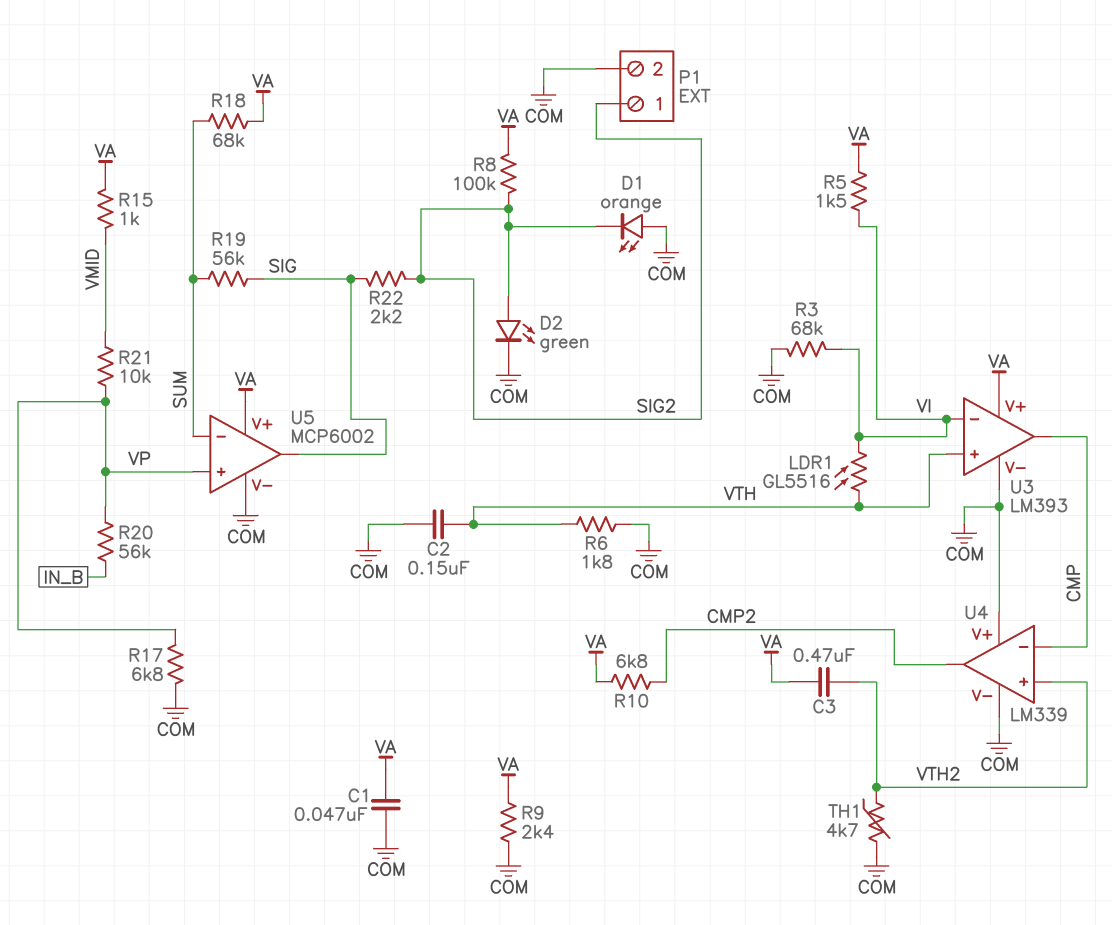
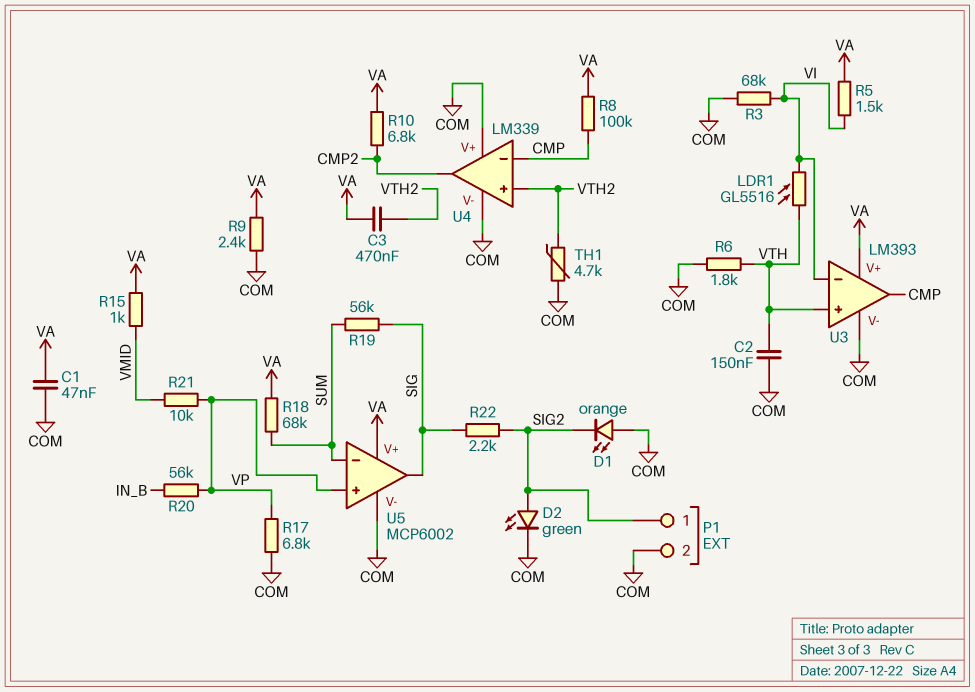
R8: 100k (SIG2, VA) -> 100k (CMP, VA)

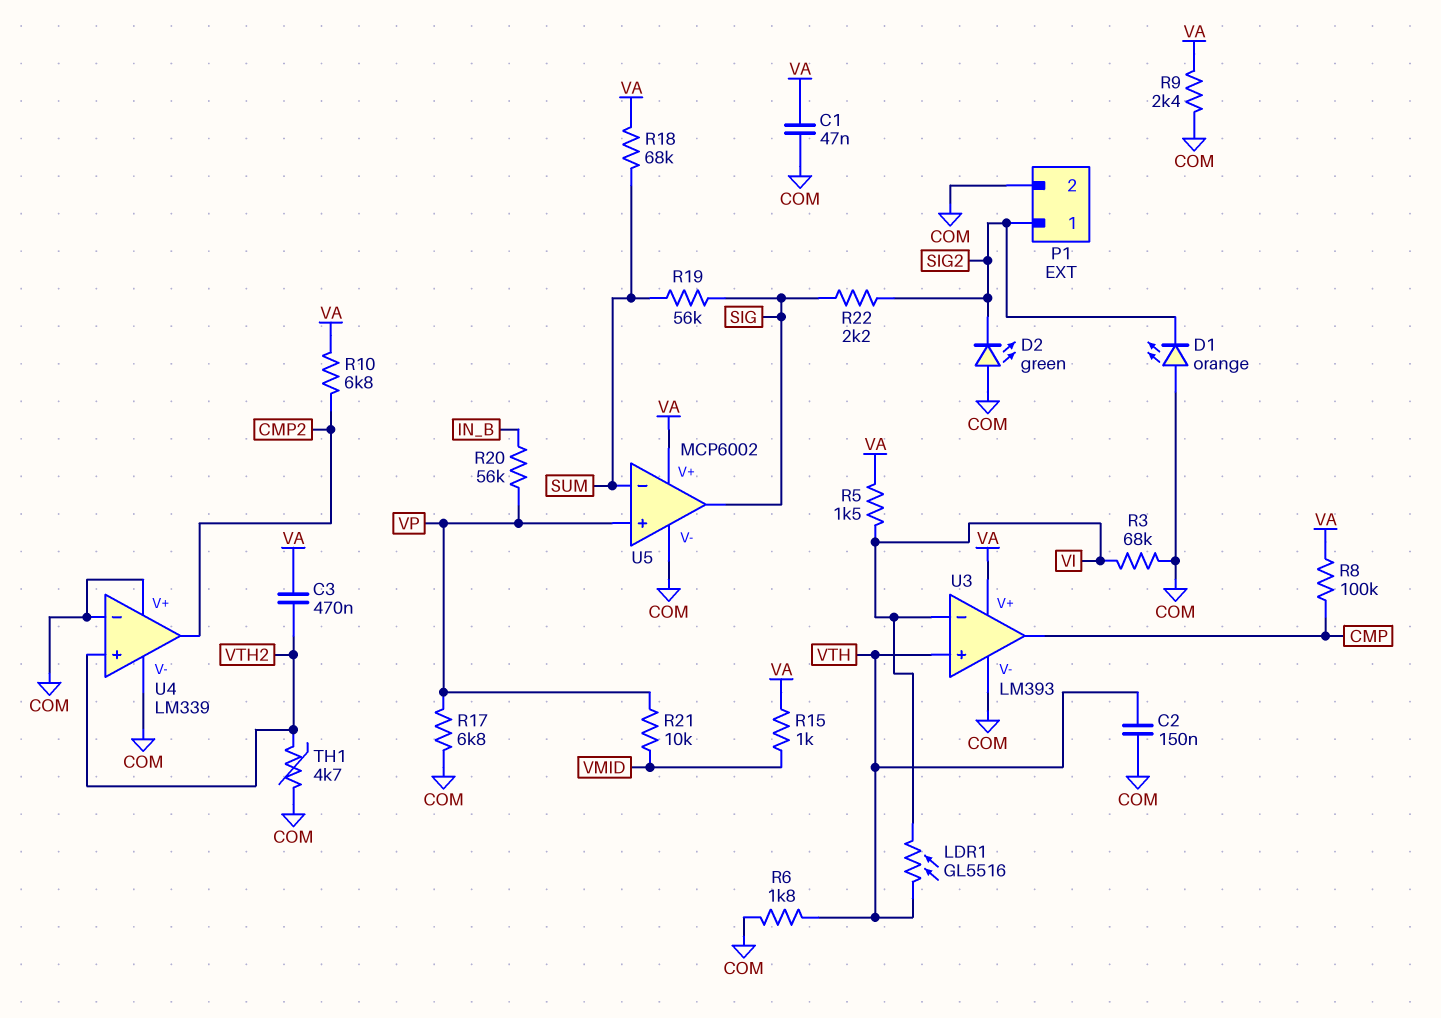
D2: LED green (A SIG2, K COM) -> LED green (A COM, K SIG2)
U4 pin in-: CMP -> COM

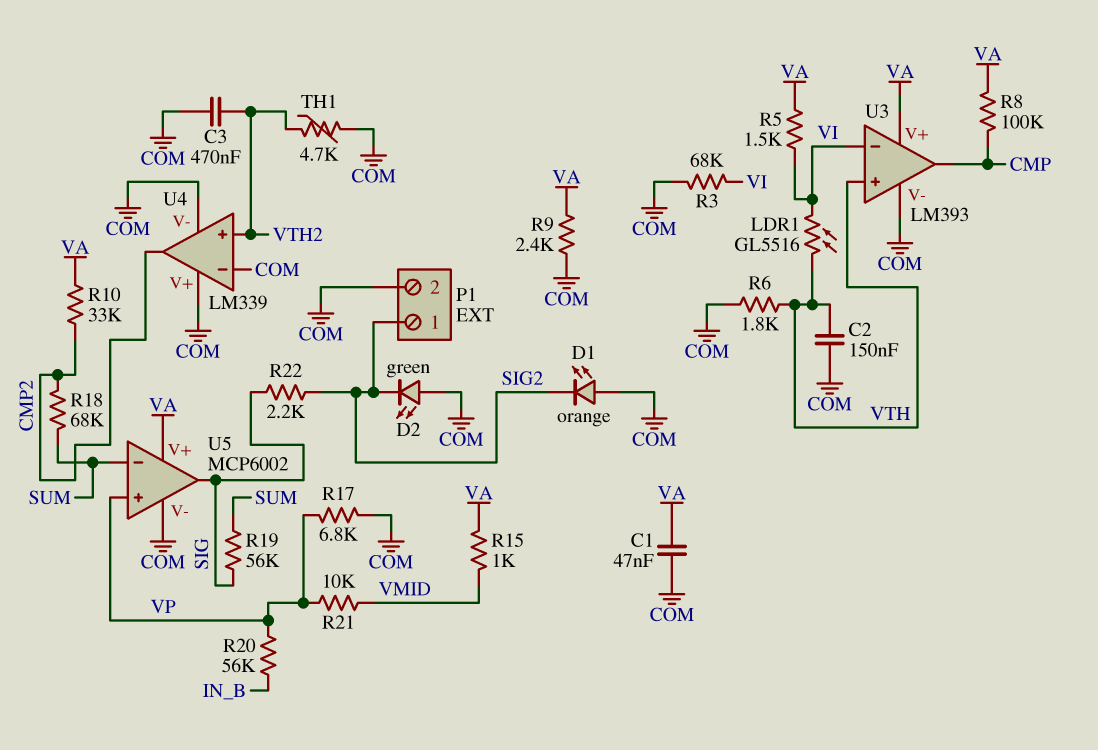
C3: 470nF (VA, VTH2) -> 470nF (COM, VTH2)
R10: 6.8k (CMP2, VA) -> 33k (CMP2, VA)
R18: 68k (SUM, VA) -> 68k (CMP2, SUM)

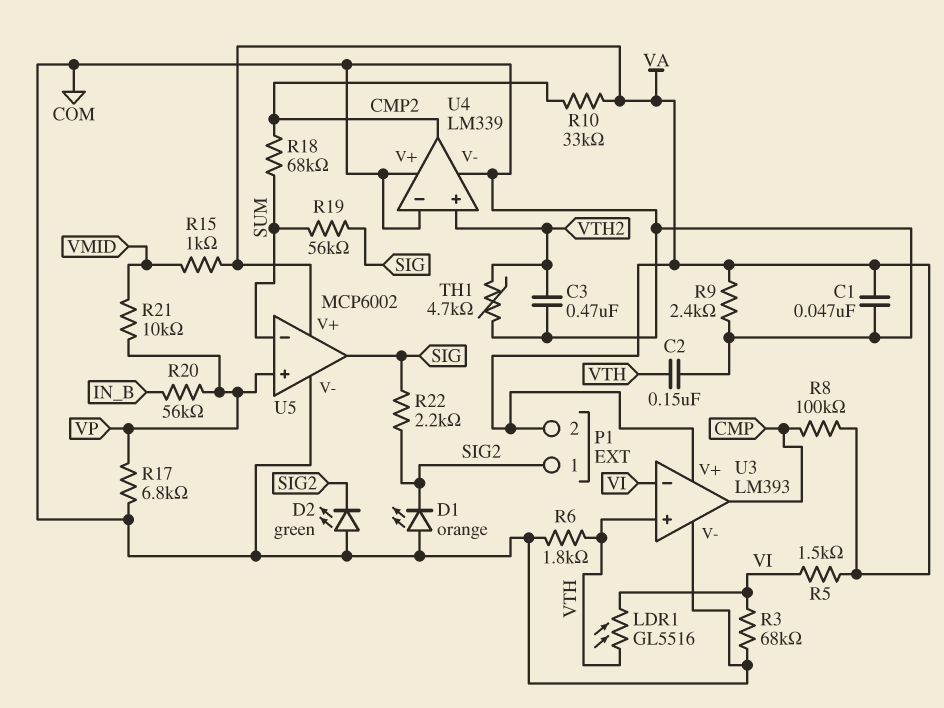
P1 pin 2: COM -> VA

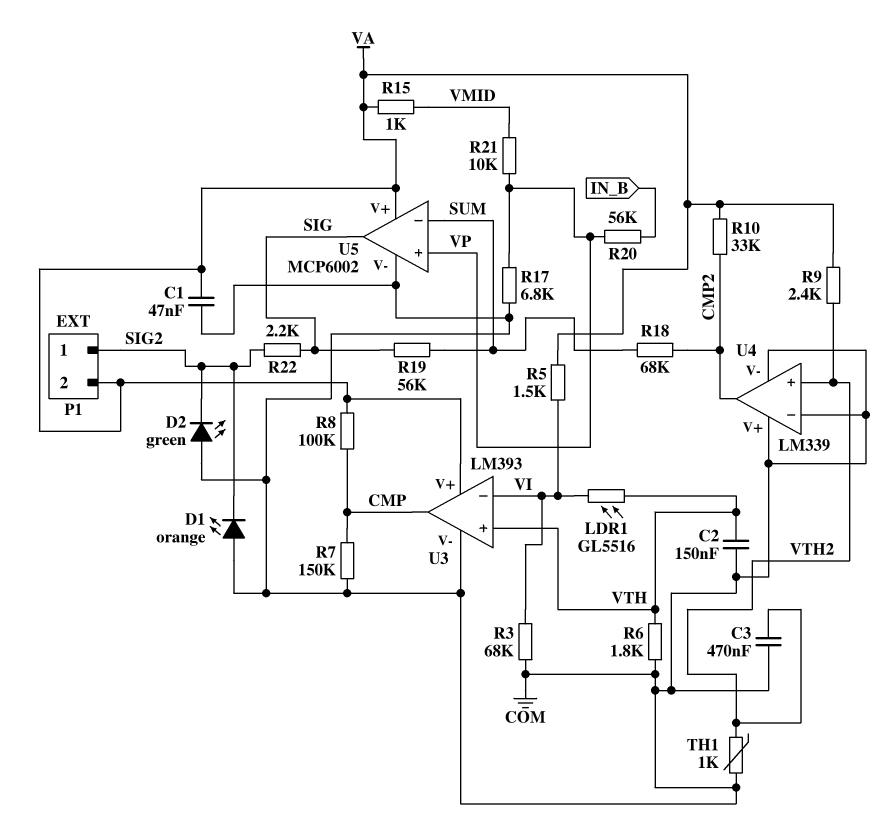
R7: none -> 150k (CMP, COM)
R9: 2.4k (COM, VA) -> 2.4k (VA, VTH2)
TH1: 4.7k (COM, VTH2) -> 1k (COM, VTH2)

